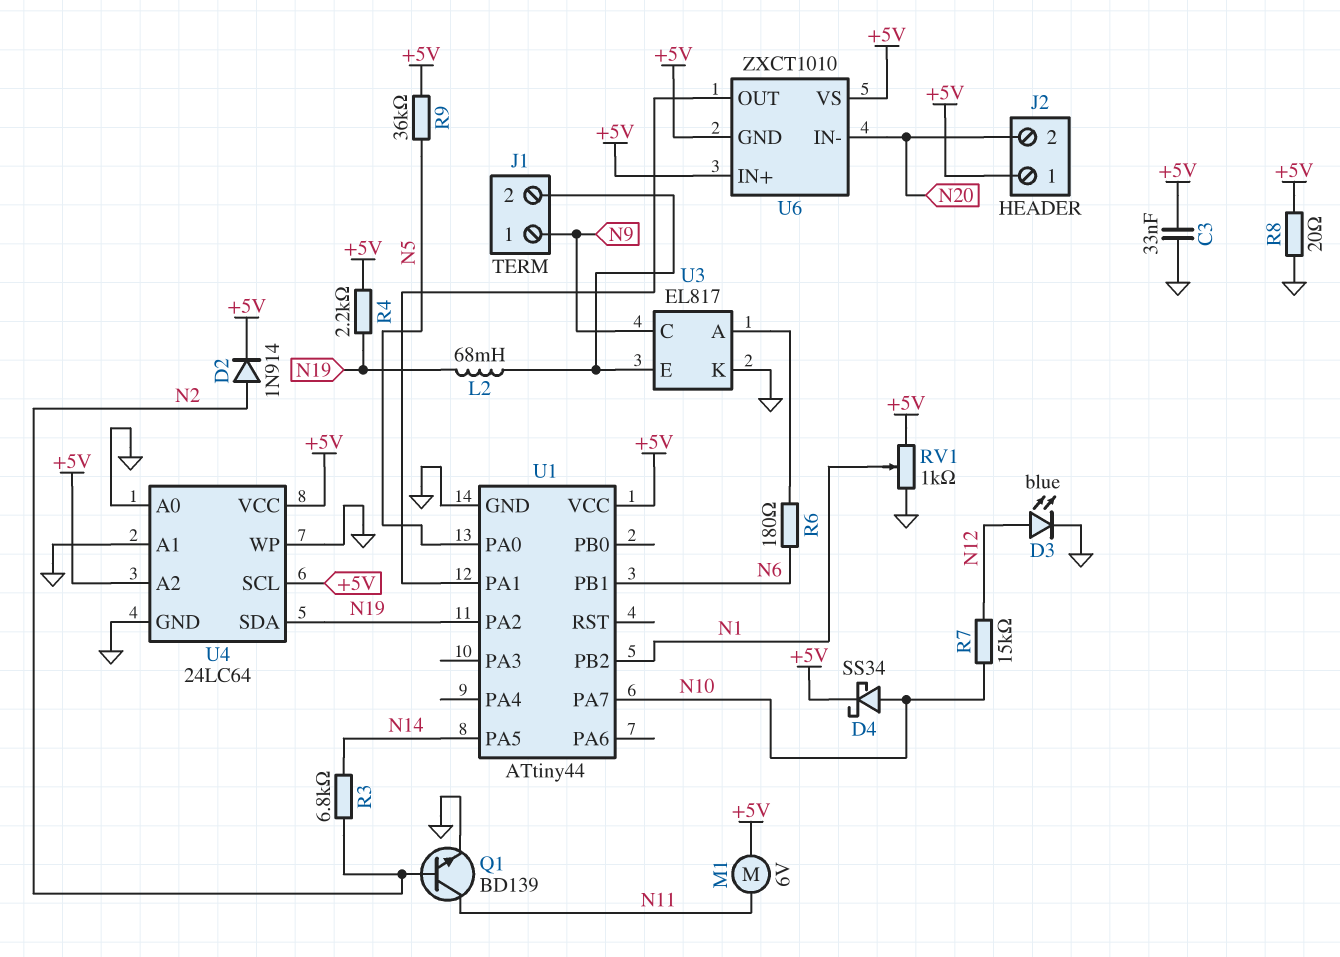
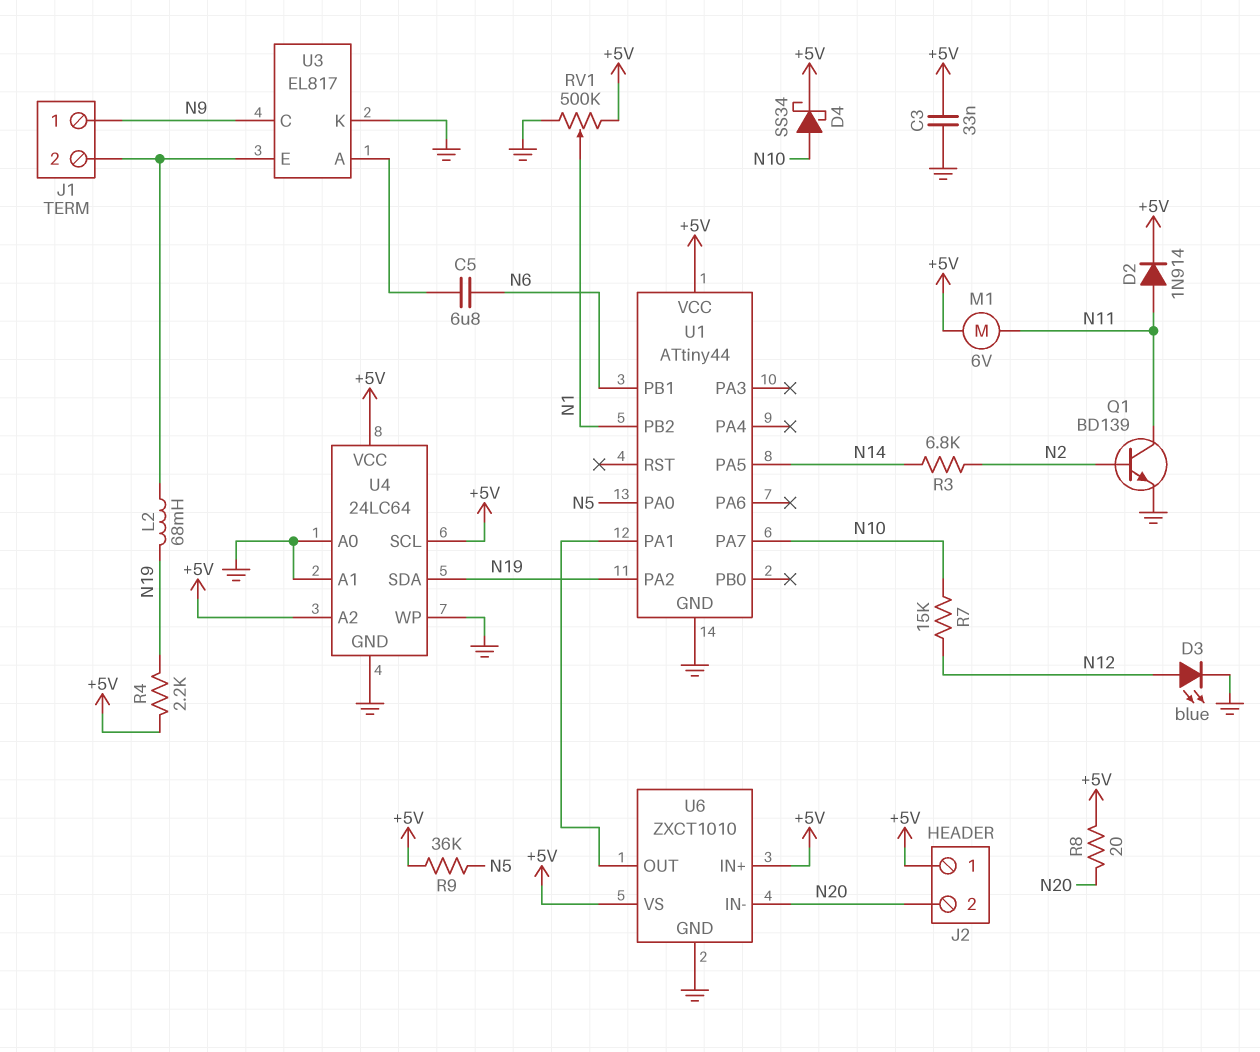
C5: none -> 6.8uF (N6, U3/A)
D2: diode 1N914 (A N2, K +5V) -> diode 1N914 (A N11, K +5V)
R6: 180 (N6, U3/A) -> none
R8: 20 (+5V, GND) -> 20 (+5V, N20)
RV1: 1k (+5V, GND, wiper N1) -> 500k (+5V, GND, wiper N1)
U6 pin GND: +5V -> GND

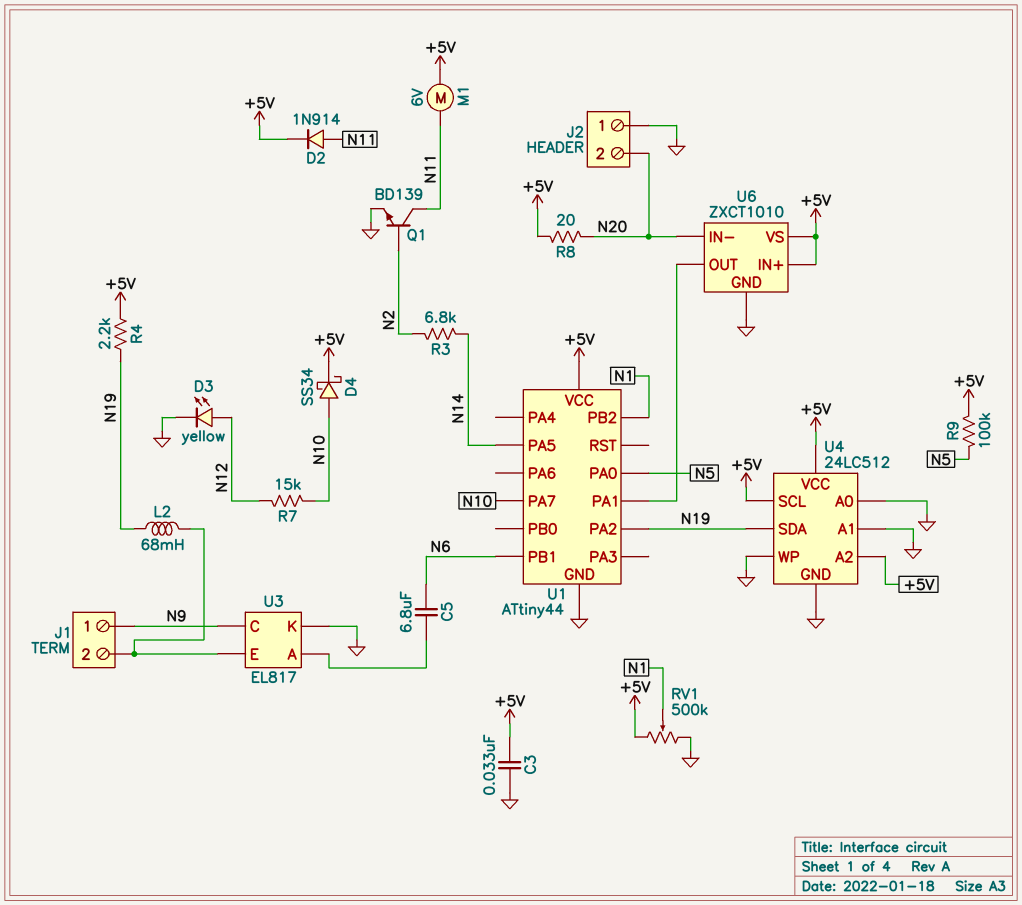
D3: LED blue (A N12, K GND) -> LED yellow (A N12, K GND)
J2 pin 1: +5V -> GND
R9: 36k (+5V, N5) -> 100k (+5V, N5)
U4: 24LC64 -> 24LC512

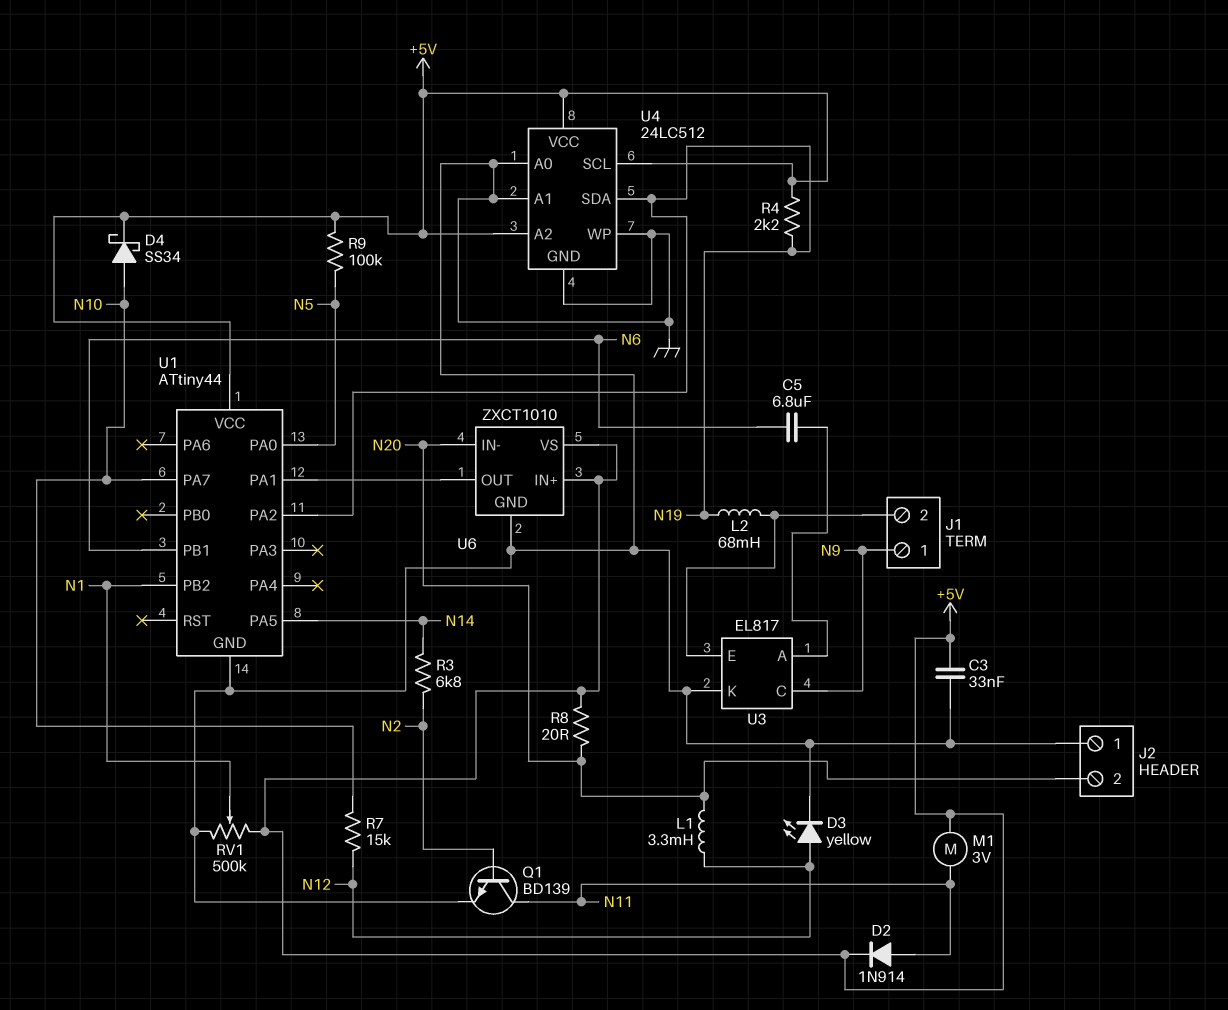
L1: none -> 3.3mH (N12, N20)
M1: motor 6V (+5V, N11) -> motor 3V (+5V, N11)

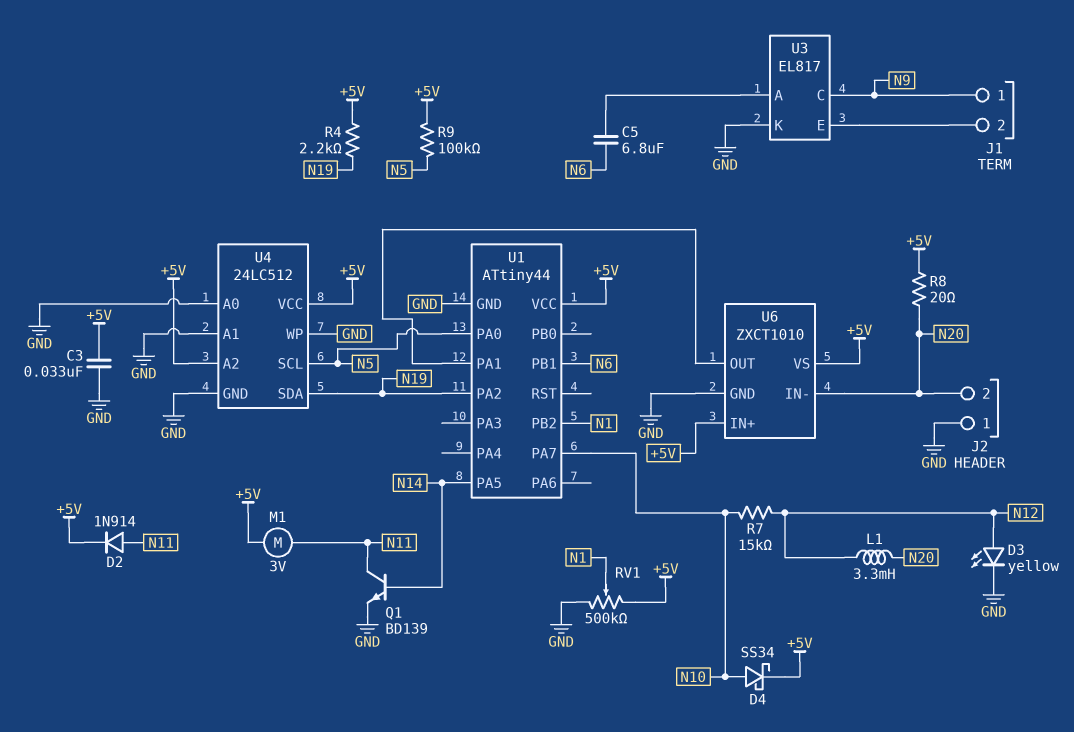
L2: 68mH (J1/2, N19) -> none
Q1: NPN BD139 (B N2, C N11, E GND) -> NPN BD139 (B N14, C N11, E GND)
R3: 6.8k (N2, N14) -> none
U4 pin SCL: +5V -> N5

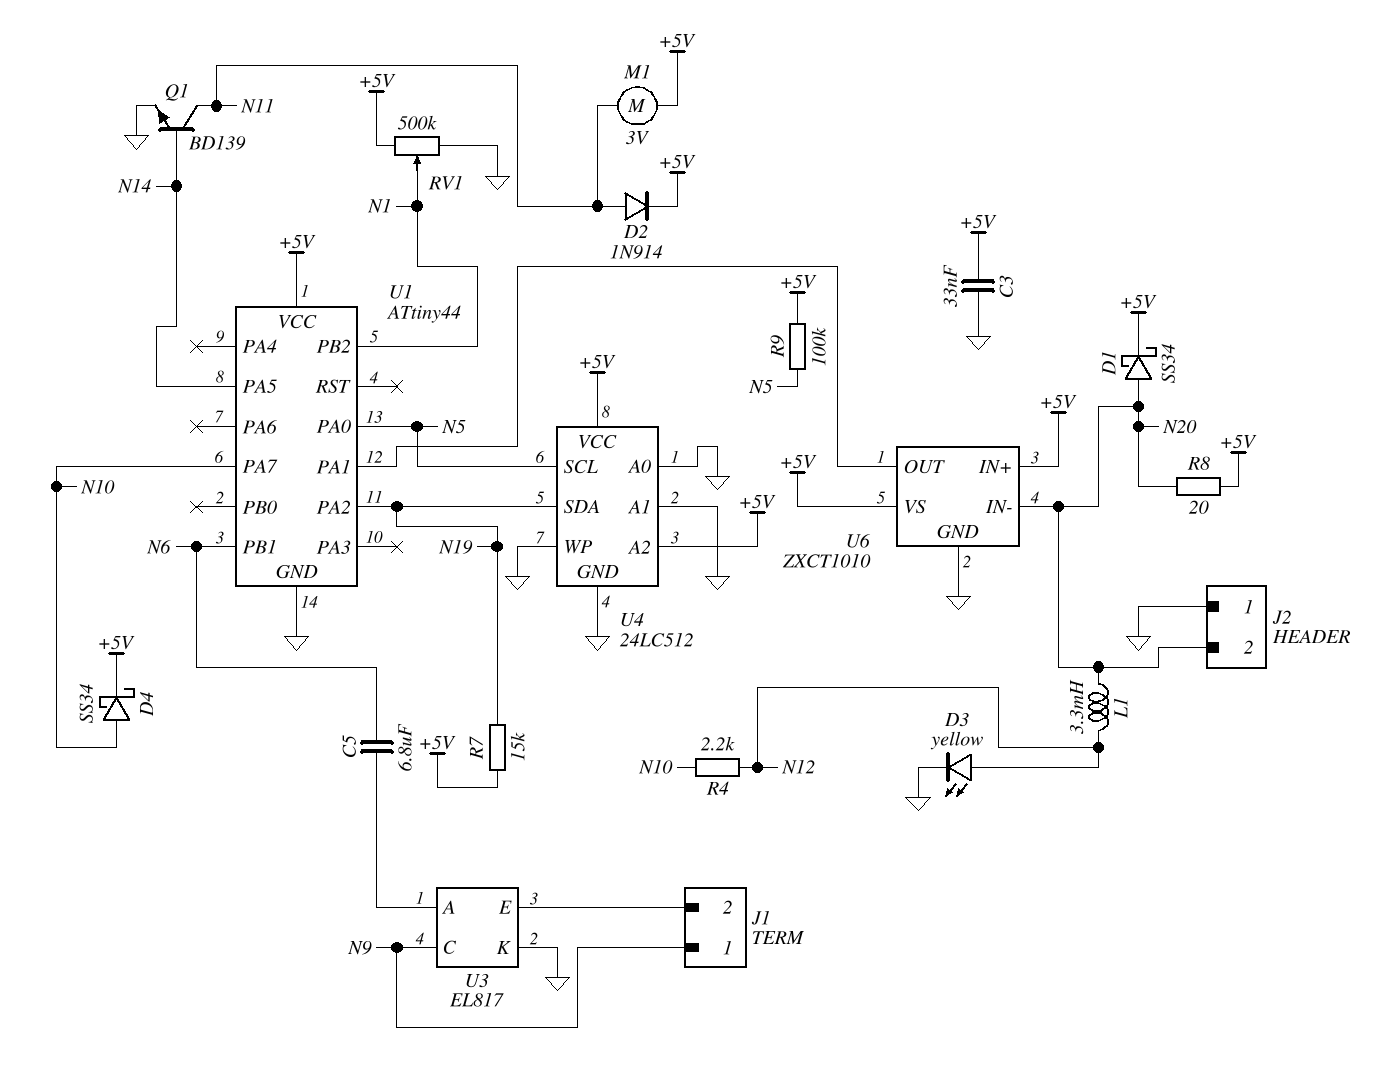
D1: none -> schottky SS34 (A N20, K +5V)
R4: 2.2k (+5V, N19) -> 2.2k (N10, N12)
R7: 15k (N10, N12) -> 15k (+5V, N19)

